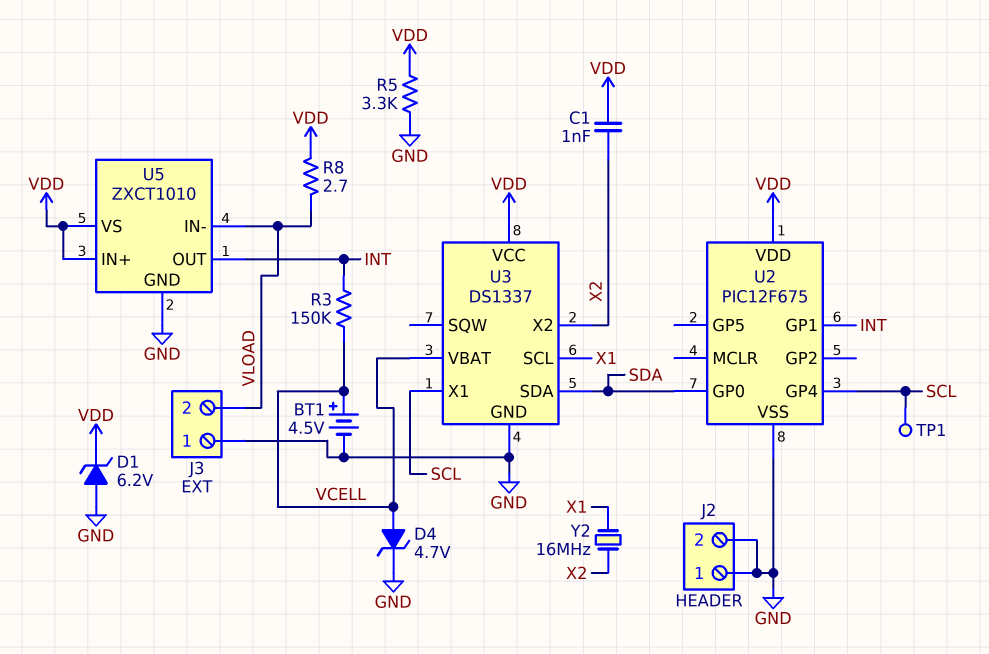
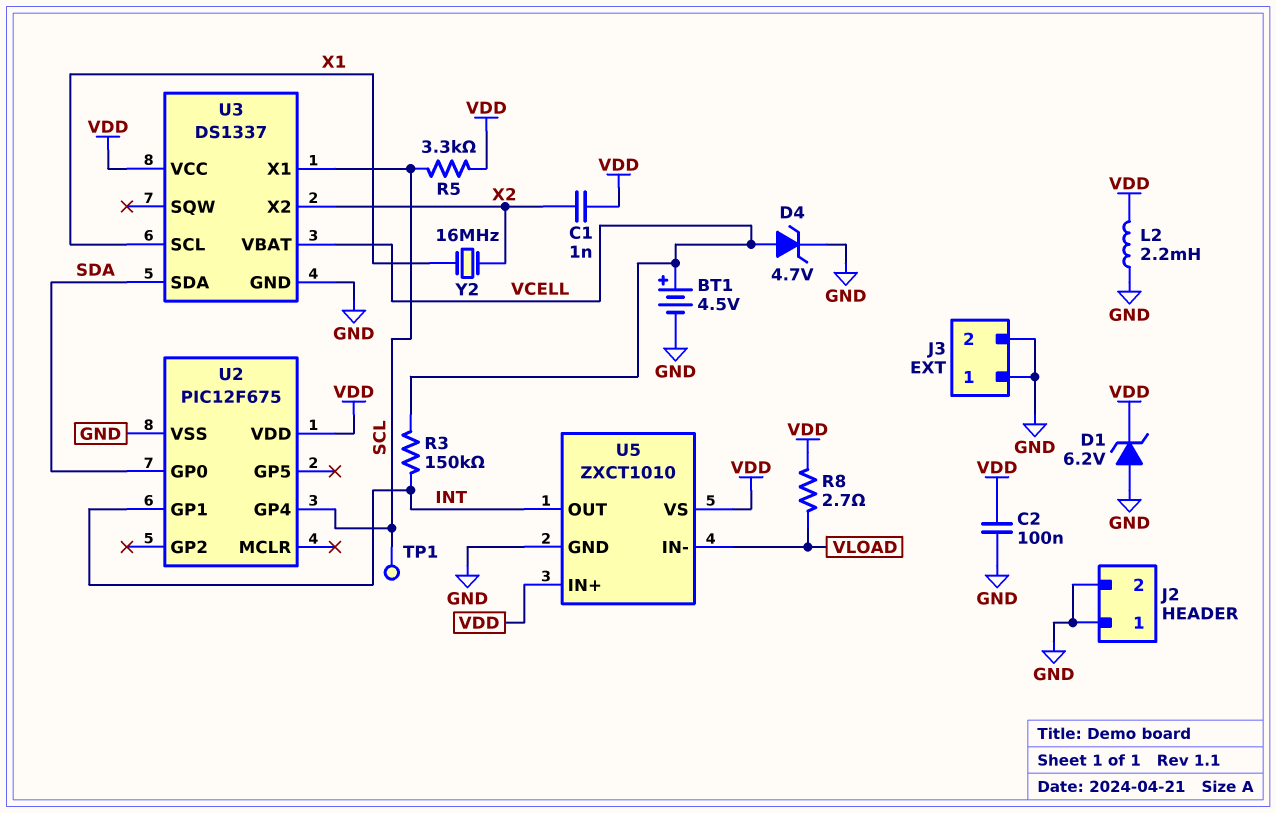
C2: none -> 100nF (GND, VDD)
J3 pin 2: VLOAD -> GND
L2: none -> 2.2mH (GND, VDD)
R5: 3.3k (GND, VDD) -> 3.3k (SCL, VDD)

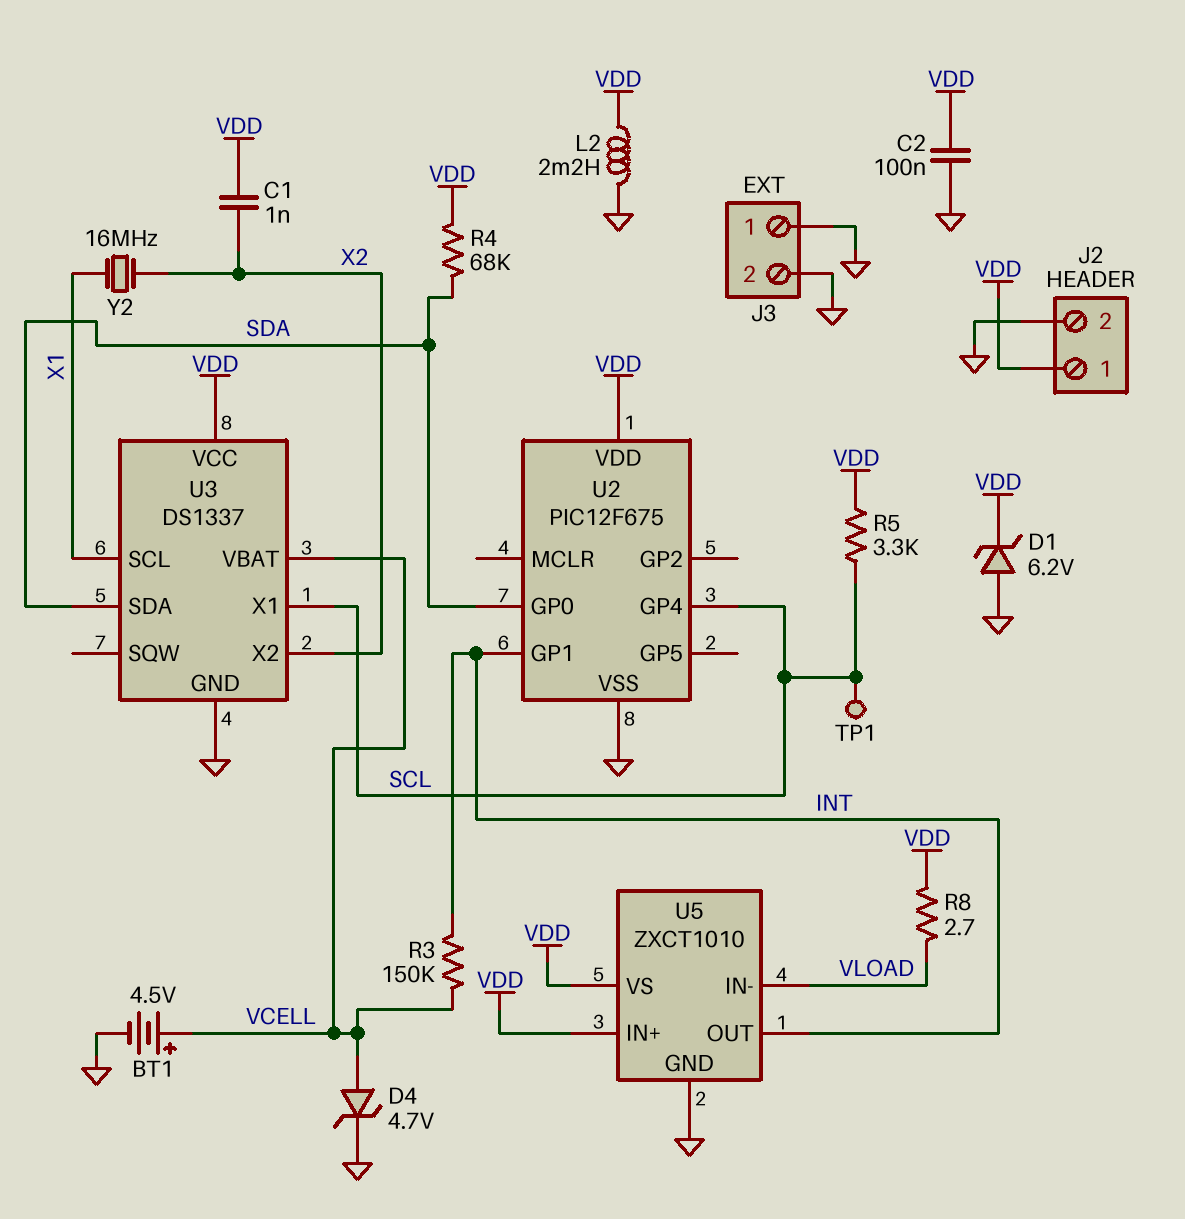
J2 pin 1: GND -> VDD
R4: none -> 68k (SDA, VDD)

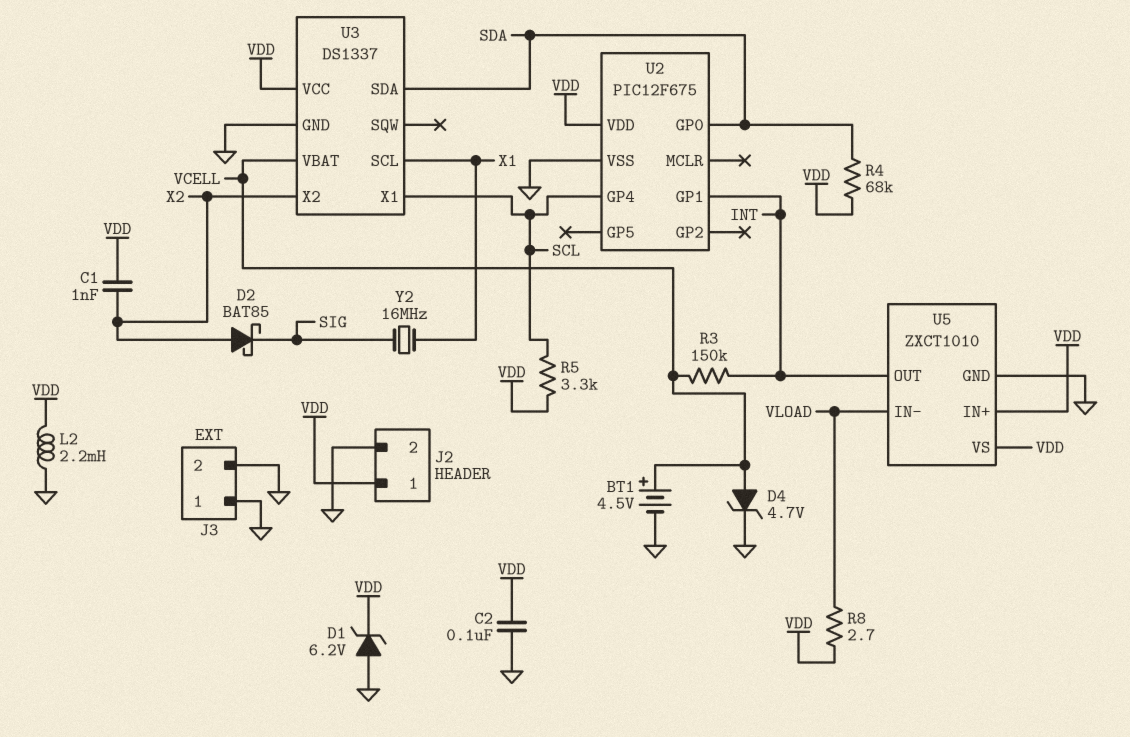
D2: none -> schottky BAT85 (A X2, K SIG)
TP1: test point (SCL) -> none
Y2: 16MHz (X1, X2) -> 16MHz (SIG, X1)

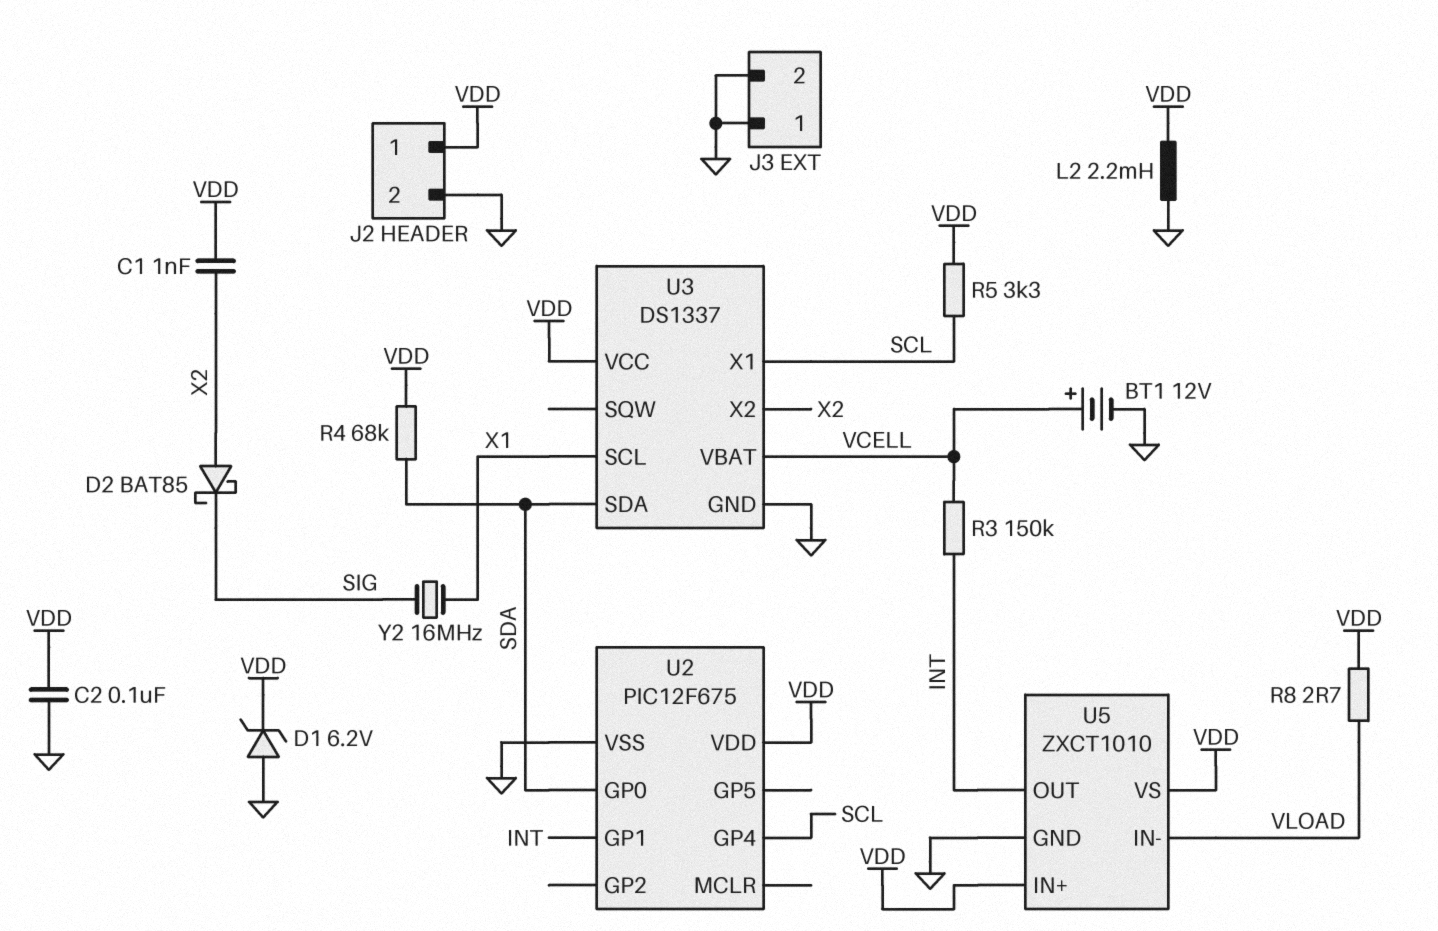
BT1: 4.5V (plus VCELL, minus GND) -> 12V (plus VCELL, minus GND)
D4: zener 4.7V (A VCELL, K GND) -> none

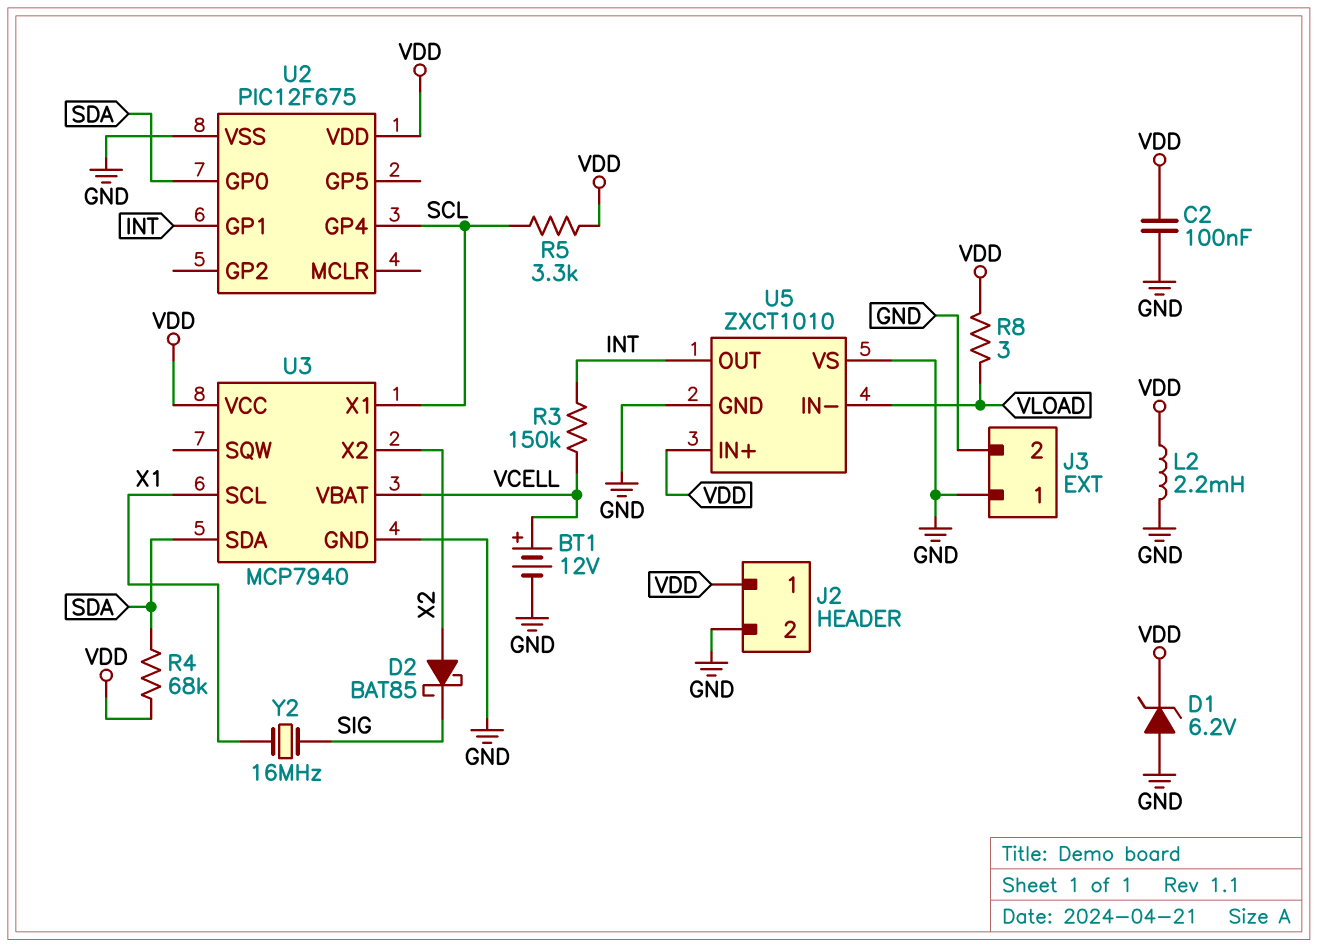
C1: 1nF (VDD, X2) -> none
R8: 2.7 (VDD, VLOAD) -> 3 (VDD, VLOAD)
U3: DS1337 -> MCP7940
U5 pin VS: VDD -> GND

